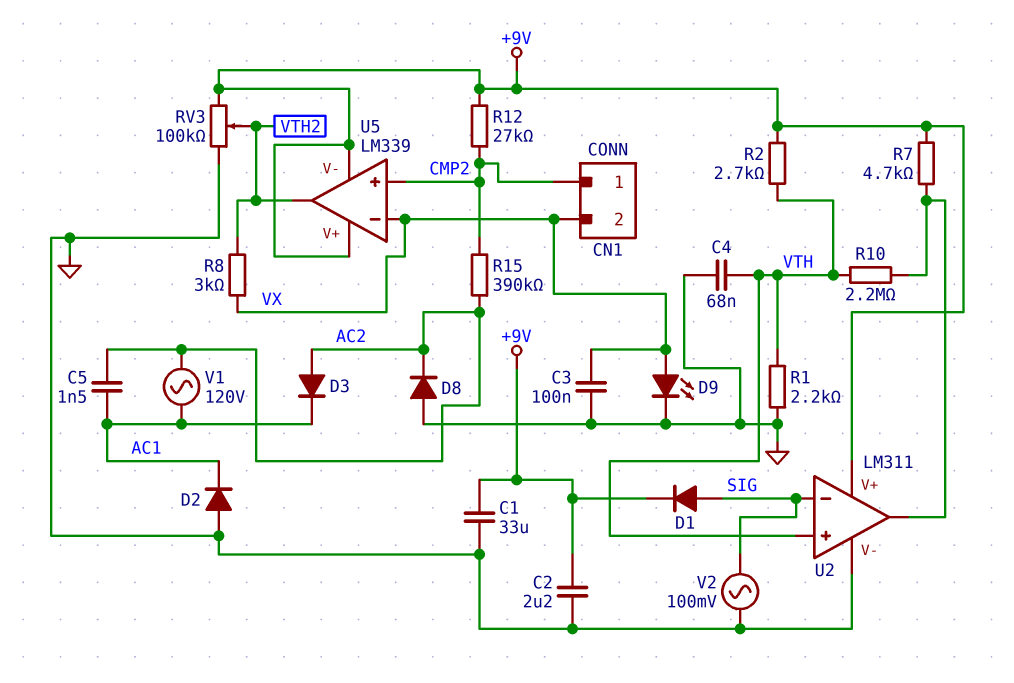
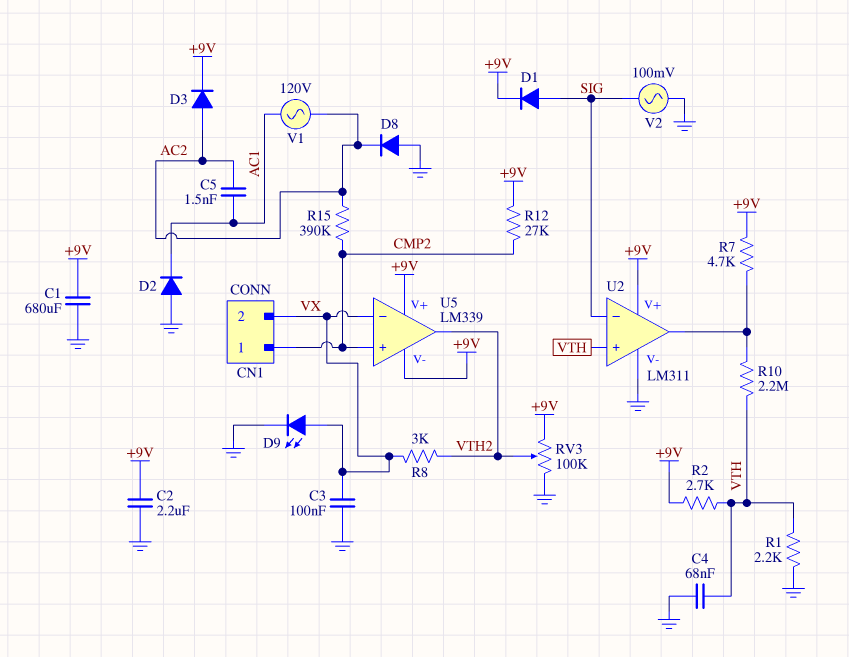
C1: 33uF (+9V, GND) -> 680uF (+9V, GND)
D3: diode (A AC2, K AC1) -> diode (A AC2, K +9V)

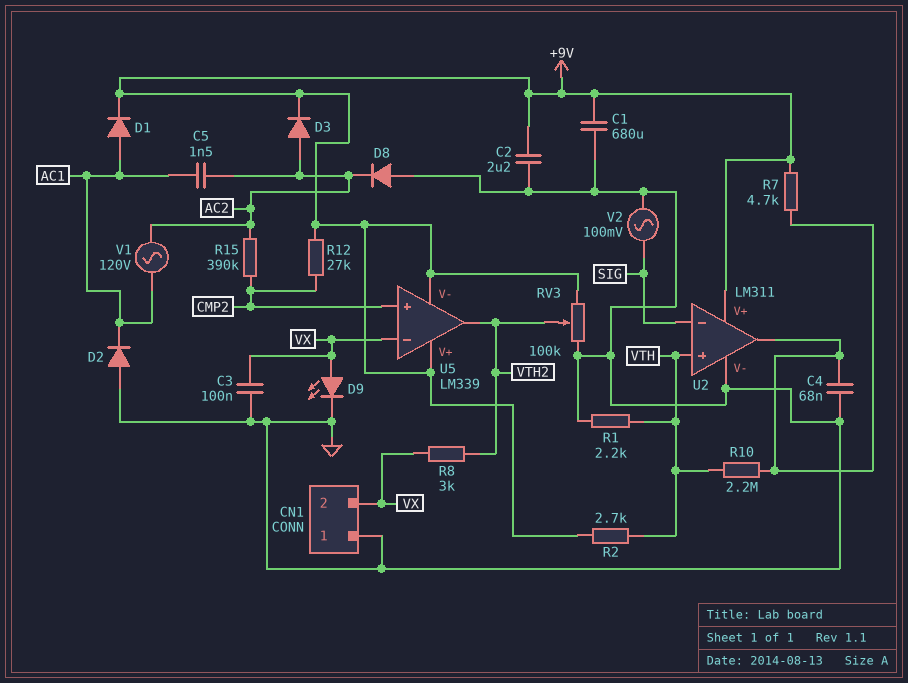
C4: 68nF (GND, VTH) -> 68nF (GND, U2/out)
CN1 pin 1: CMP2 -> GND
D1: diode (A SIG, K +9V) -> diode (A AC1, K +9V)

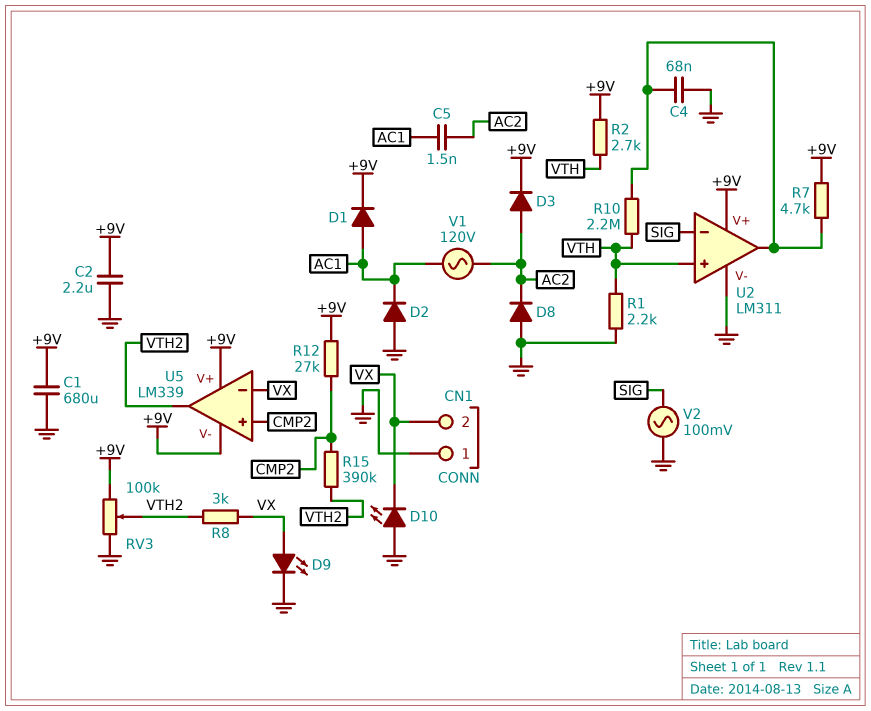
C3: 100nF (GND, VX) -> none
D10: none -> LED (A GND, K VX)
R15: 390k (AC2, CMP2) -> 390k (CMP2, VTH2)

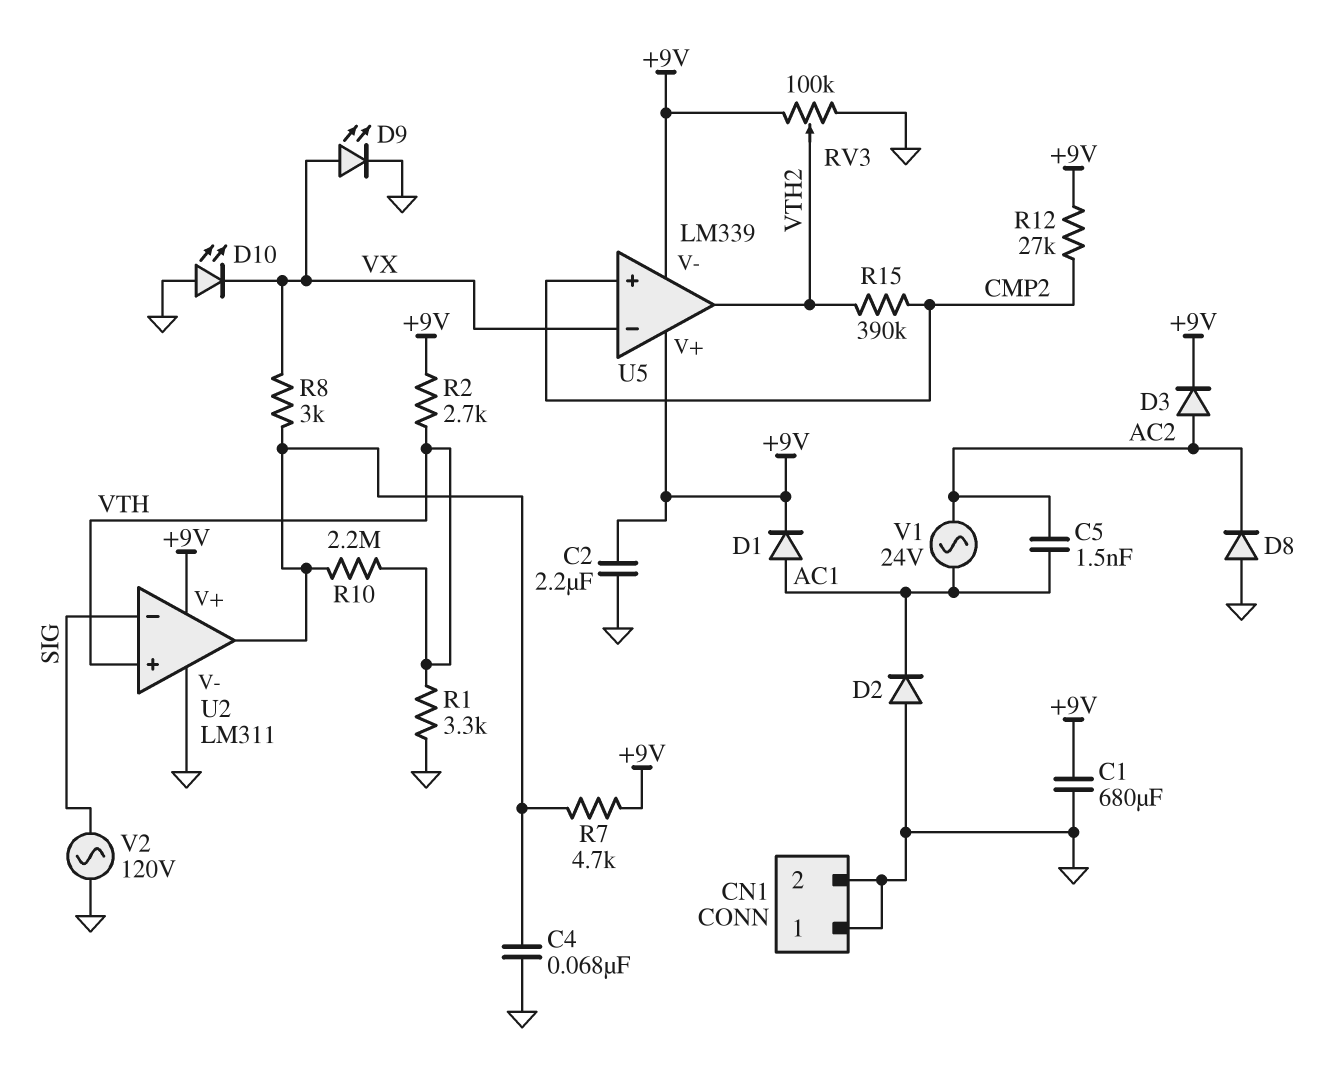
CN1 pin 2: VX -> GND
R1: 2.2k (GND, VTH) -> 3.3k (GND, VTH)
R8: 3k (VTH2, VX) -> 3k (U2/out, VX)
V1: AC 120V (AC1, AC2) -> AC 24V (AC1, AC2)
V2: AC 100mV (GND, SIG) -> AC 120V (GND, SIG)

